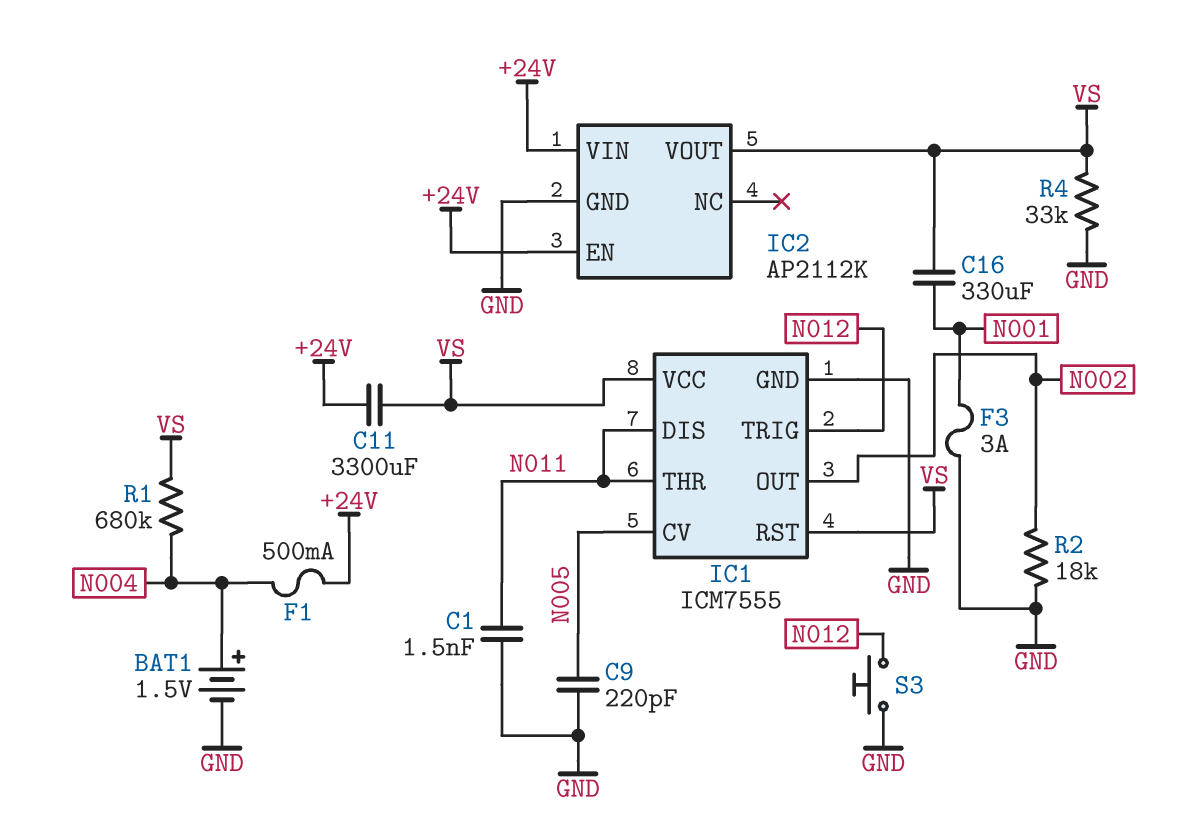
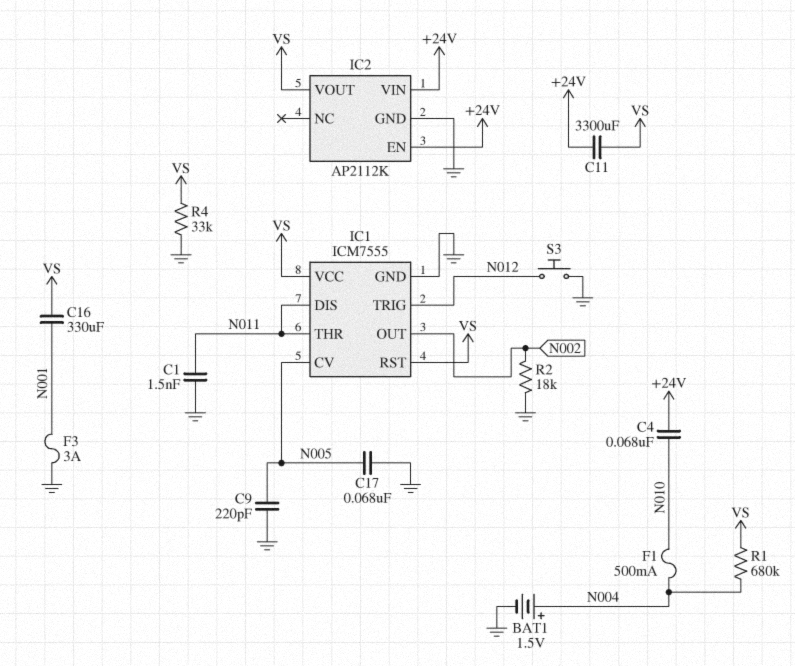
C4: none -> 68nF (+24V, N010)
C17: none -> 68nF (GND, N005)
F1: 500mA (+24V, N004) -> 500mA (N004, N010)

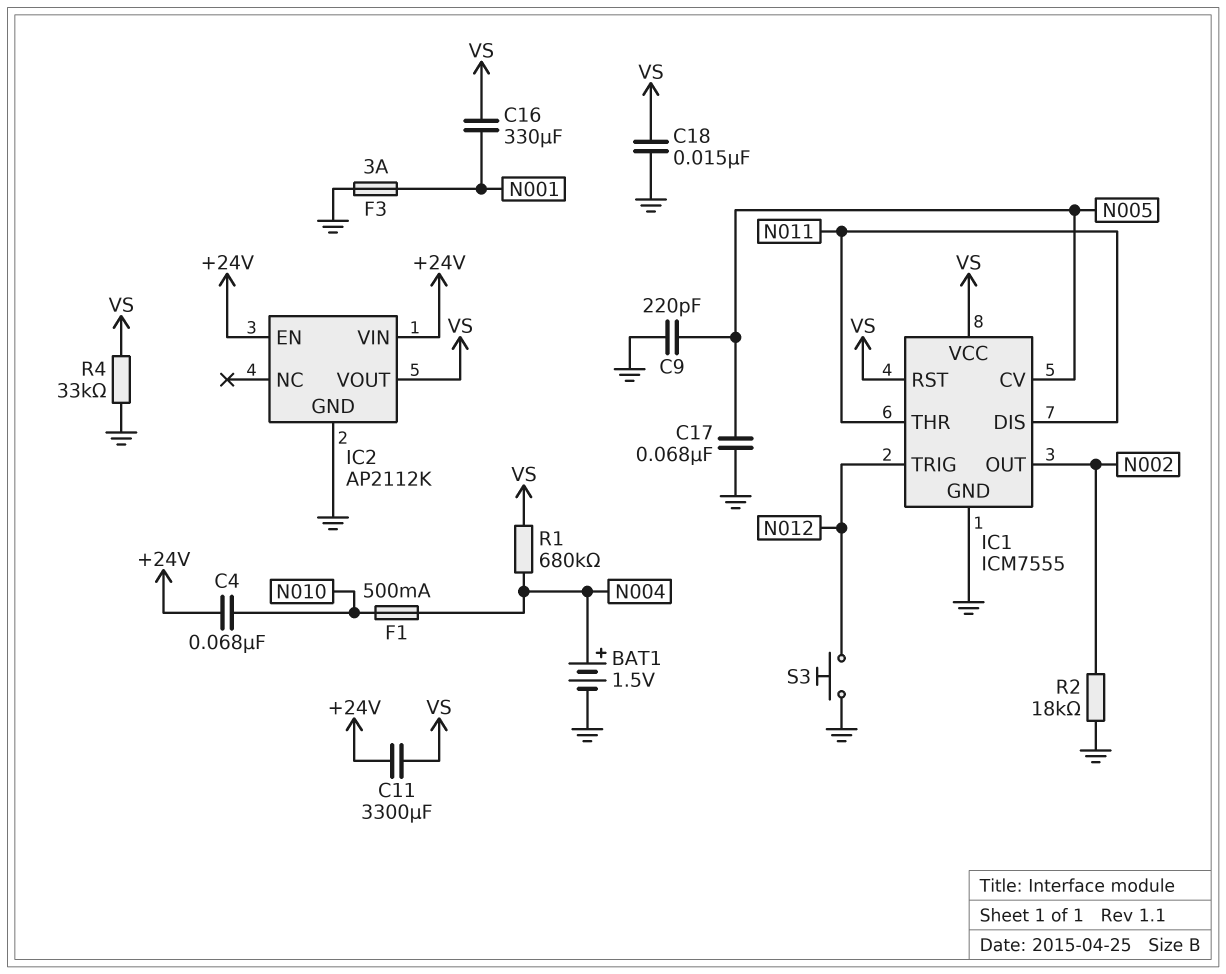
C1: 1.5nF (GND, N011) -> none
C18: none -> 15nF (GND, VS)

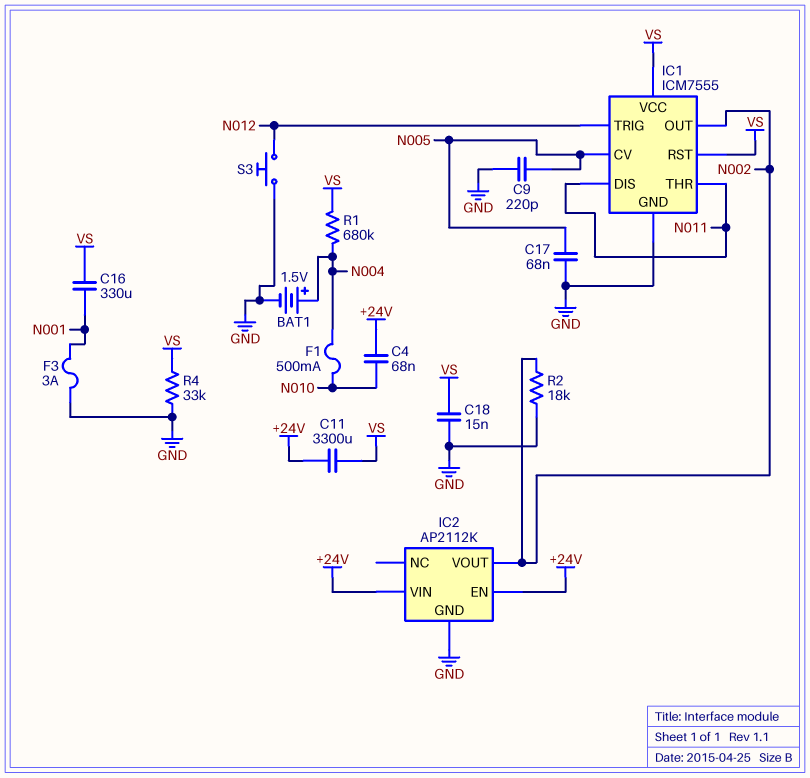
IC2 pin VOUT: VS -> N002

